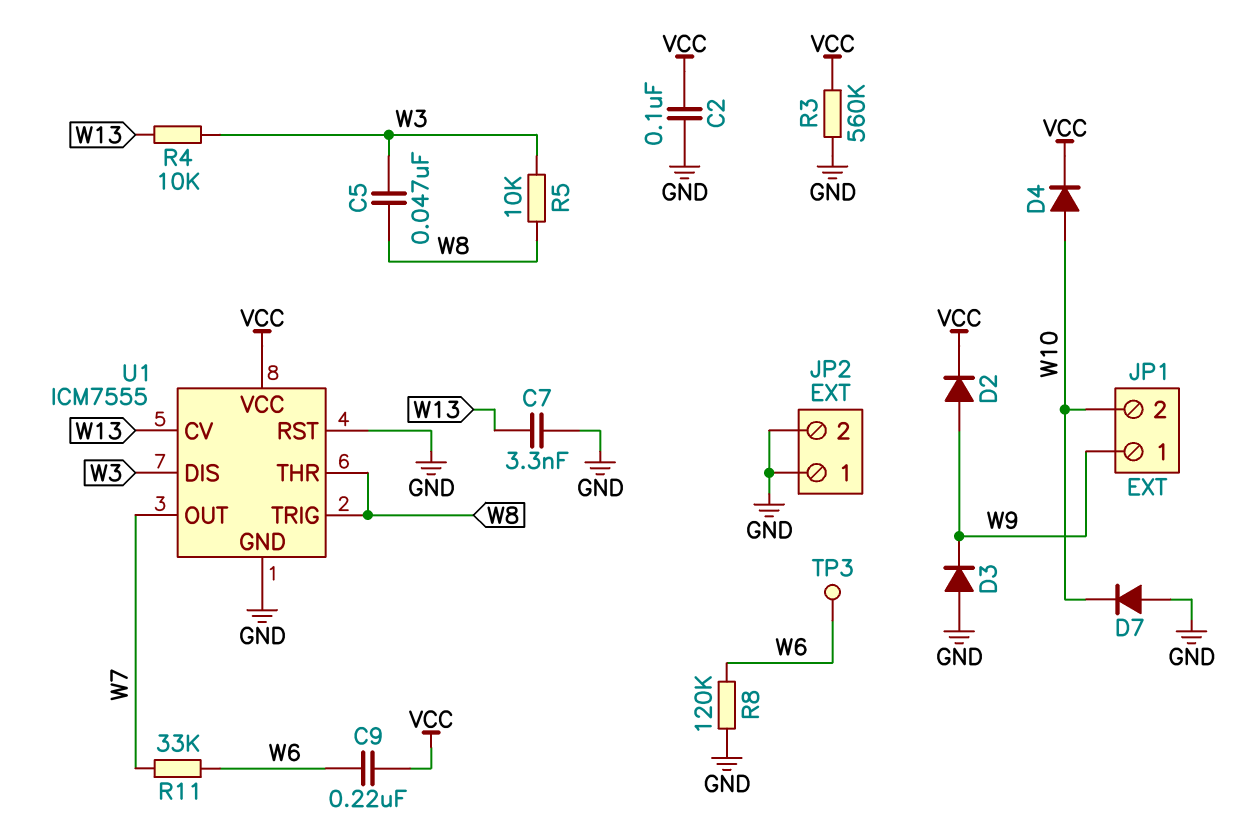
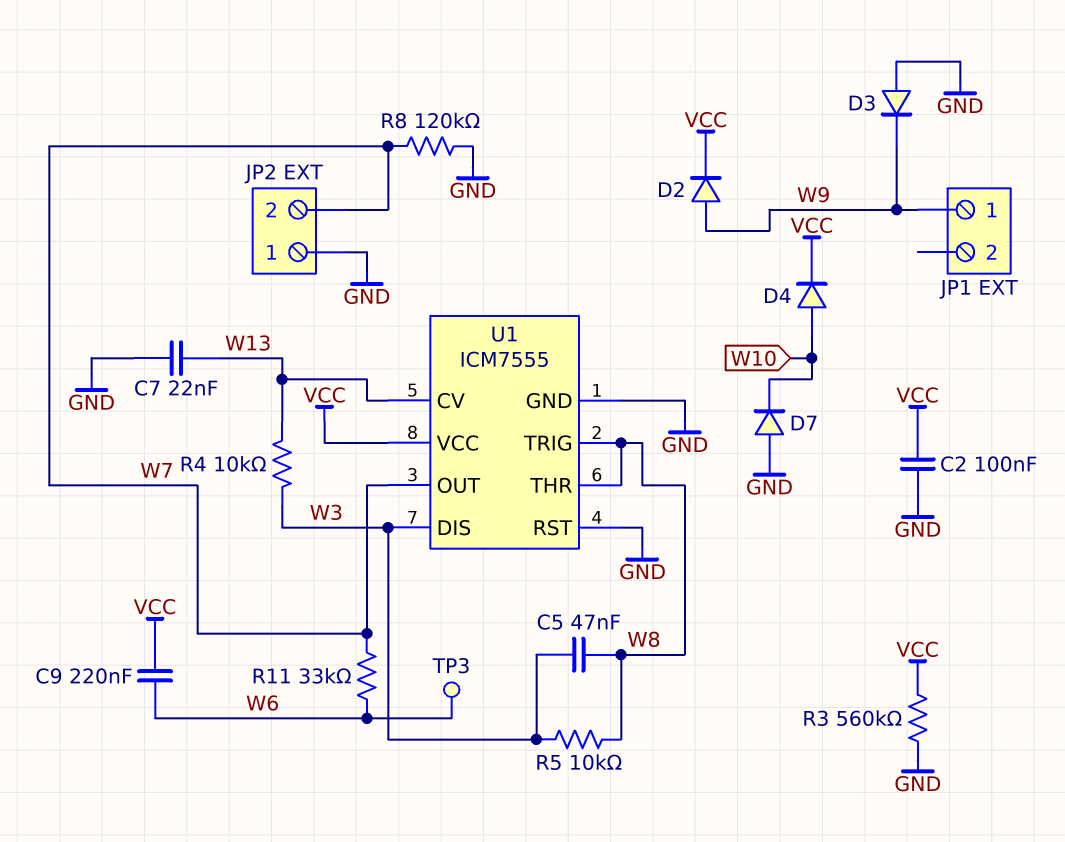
C7: 3.3nF (GND, W13) -> 22nF (GND, W13)
JP1 pin 2: W10 -> none
JP2 pin 2: GND -> W7
R8: 120k (GND, W6) -> 120k (GND, W7)

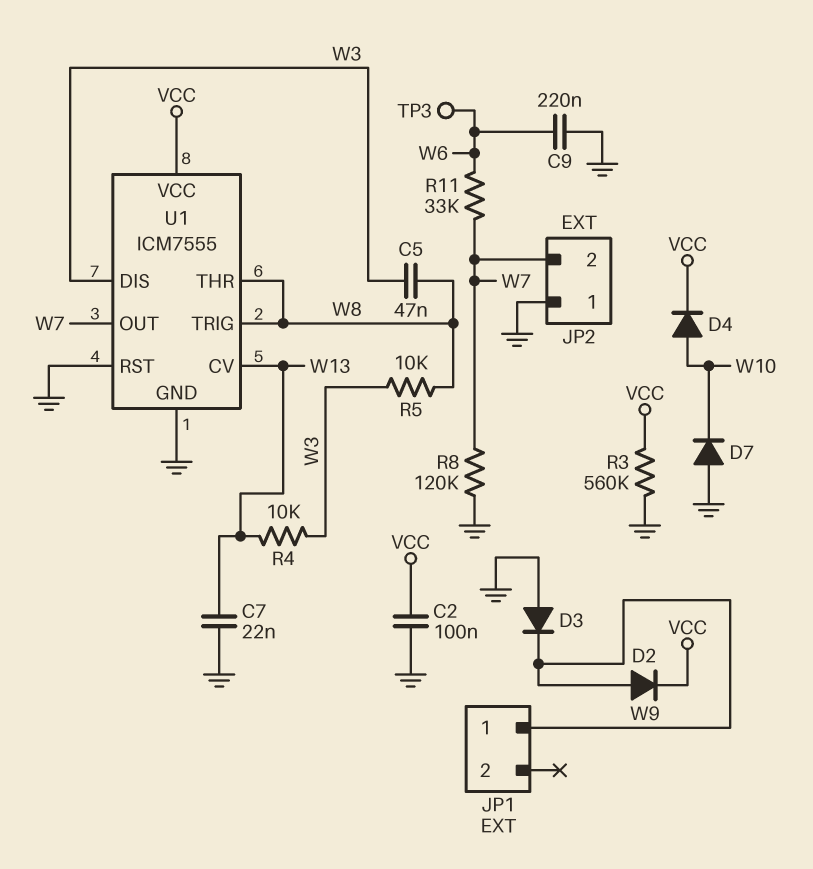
C9: 220nF (VCC, W6) -> 220nF (GND, W6)

